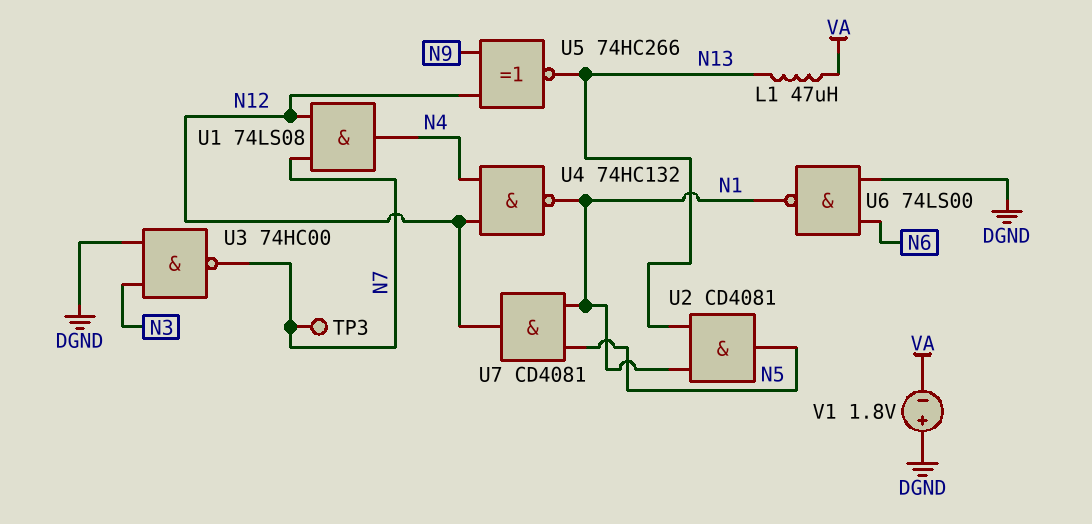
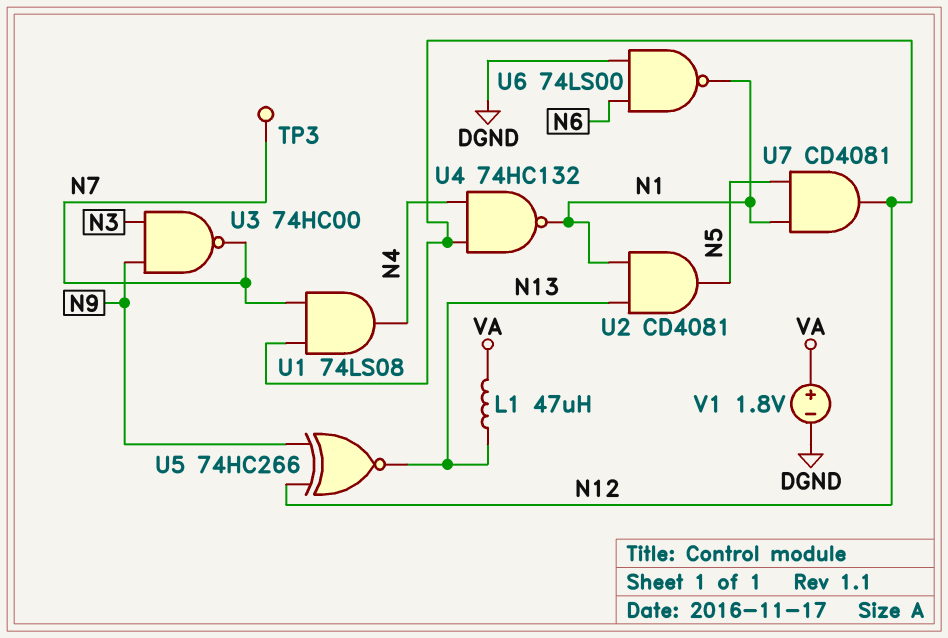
U3: NAND 74HC00 (in DGND, in N3, out N7) -> NAND 74HC00 (in N3, in N9, out N7)
V1: 1.8V (plus DGND, minus VA) -> 1.8V (plus VA, minus DGND)

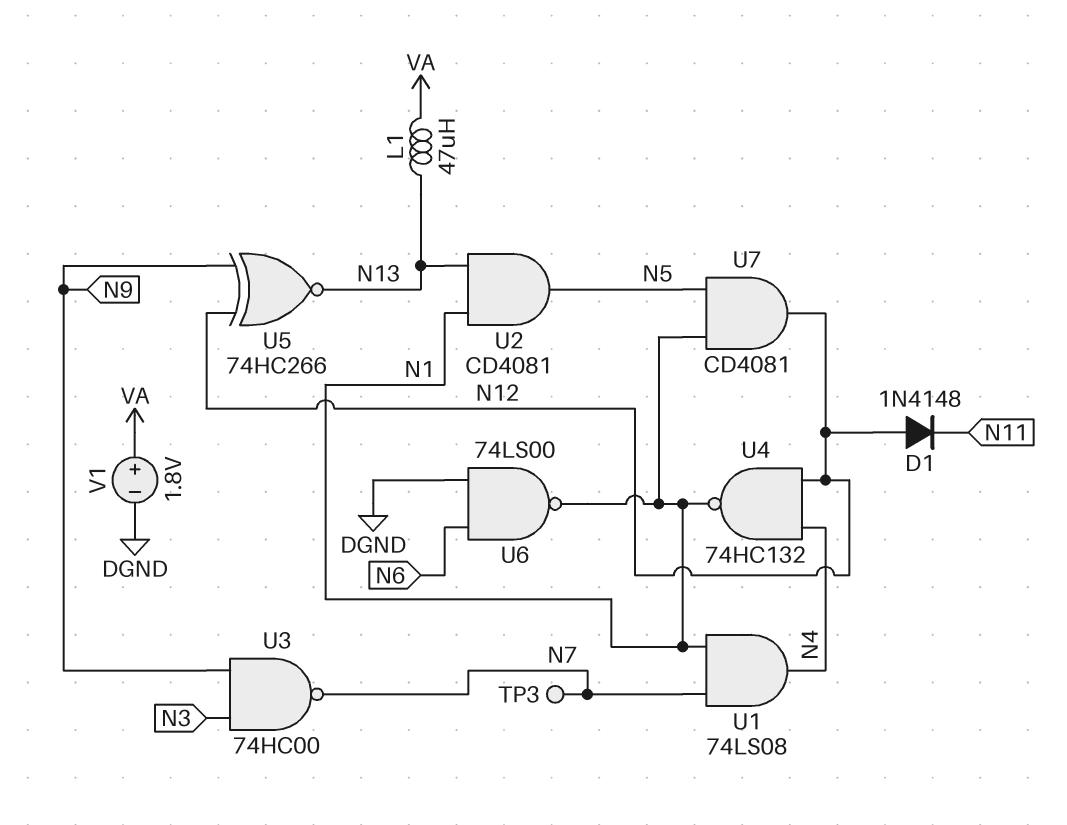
D1: none -> diode 1N4148 (A N12, K N11)
U1: AND 74LS08 (in N7, in N12, out N4) -> AND 74LS08 (in N1, in N7, out N4)

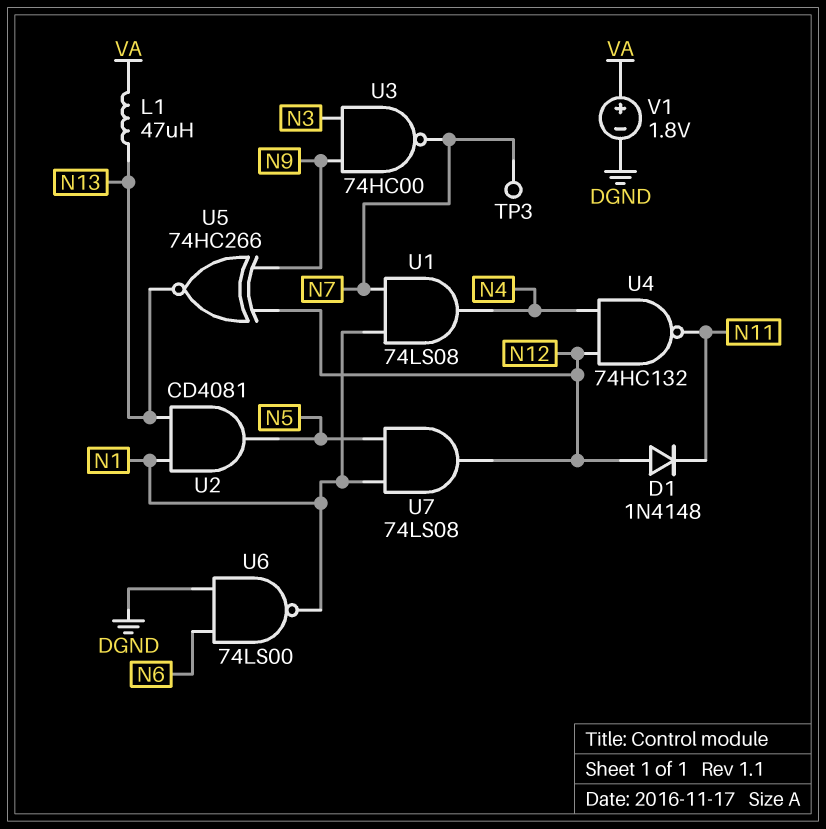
U4: NAND 74HC132 (in N4, in N12, out N1) -> NAND 74HC132 (in N4, in N12, out N11)
U7: AND CD4081 (in N1, in N5, out N12) -> AND 74LS08 (in N1, in N5, out N12)

